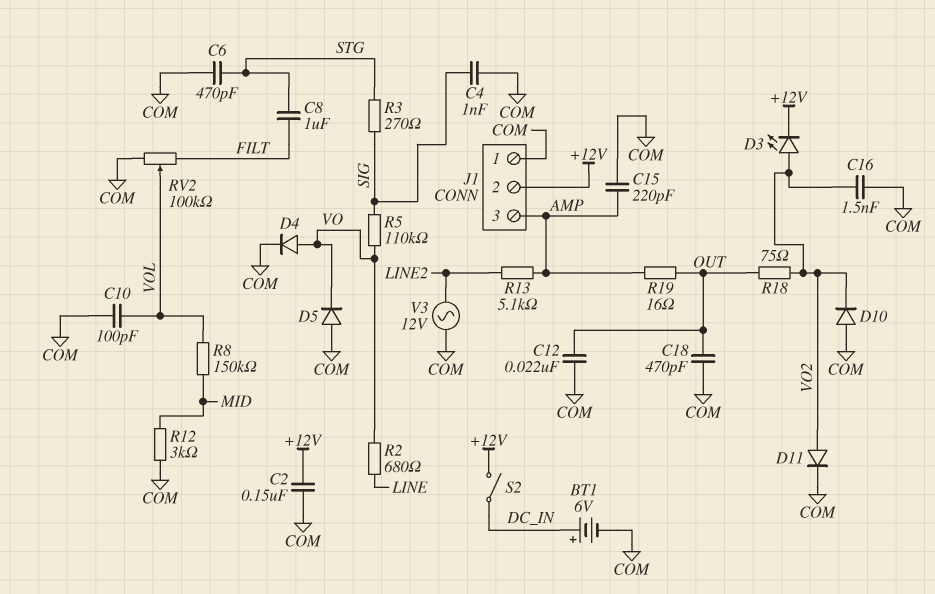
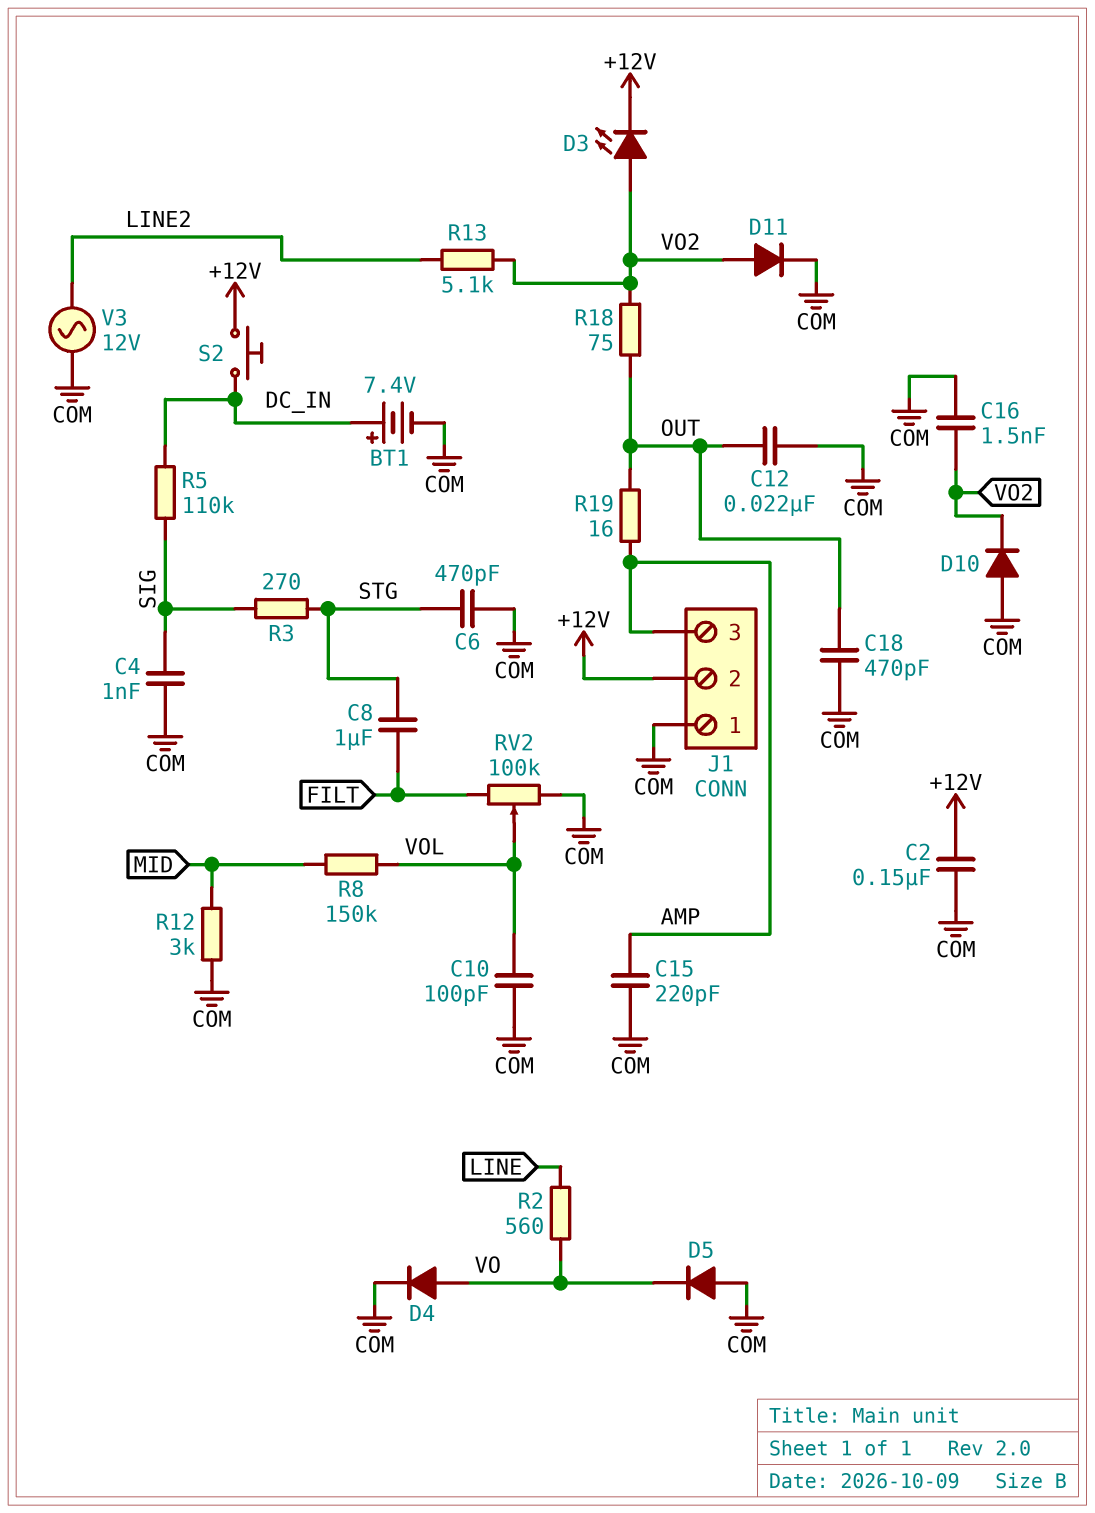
BT1: 6V (plus DC_IN, minus COM) -> 7.4V (plus DC_IN, minus COM)
R2: 680 (LINE, VO) -> 560 (LINE, VO)
R5: 110k (SIG, VO) -> 110k (DC_IN, SIG)
R13: 5.1k (AMP, LINE2) -> 5.1k (LINE2, VO2)
S2: switch (+12V, DC_IN) -> button (+12V, DC_IN)

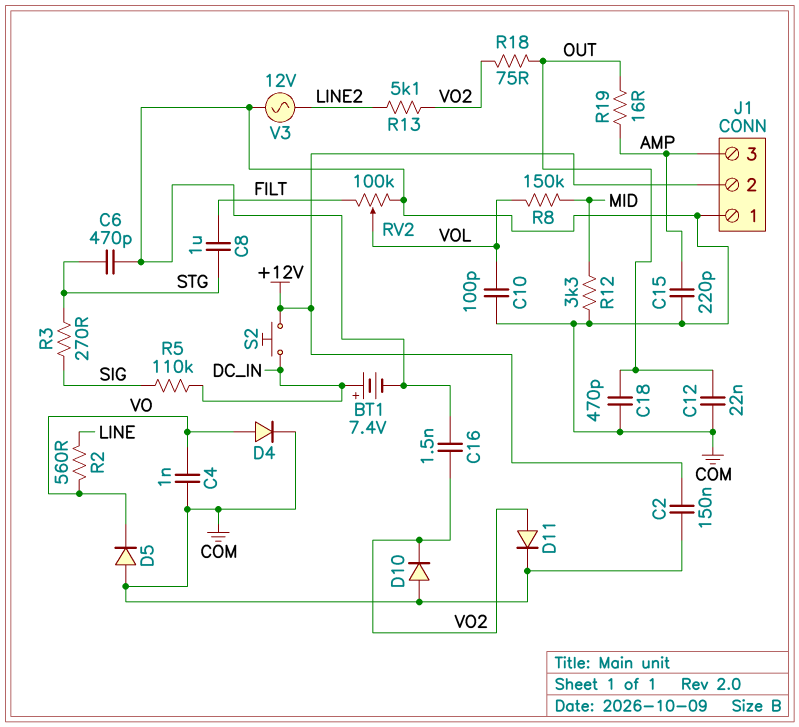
C4: 1nF (COM, SIG) -> 1nF (COM, VO)
D3: LED (A VO2, K +12V) -> none
R12: 3k (COM, MID) -> 3.3k (COM, MID)

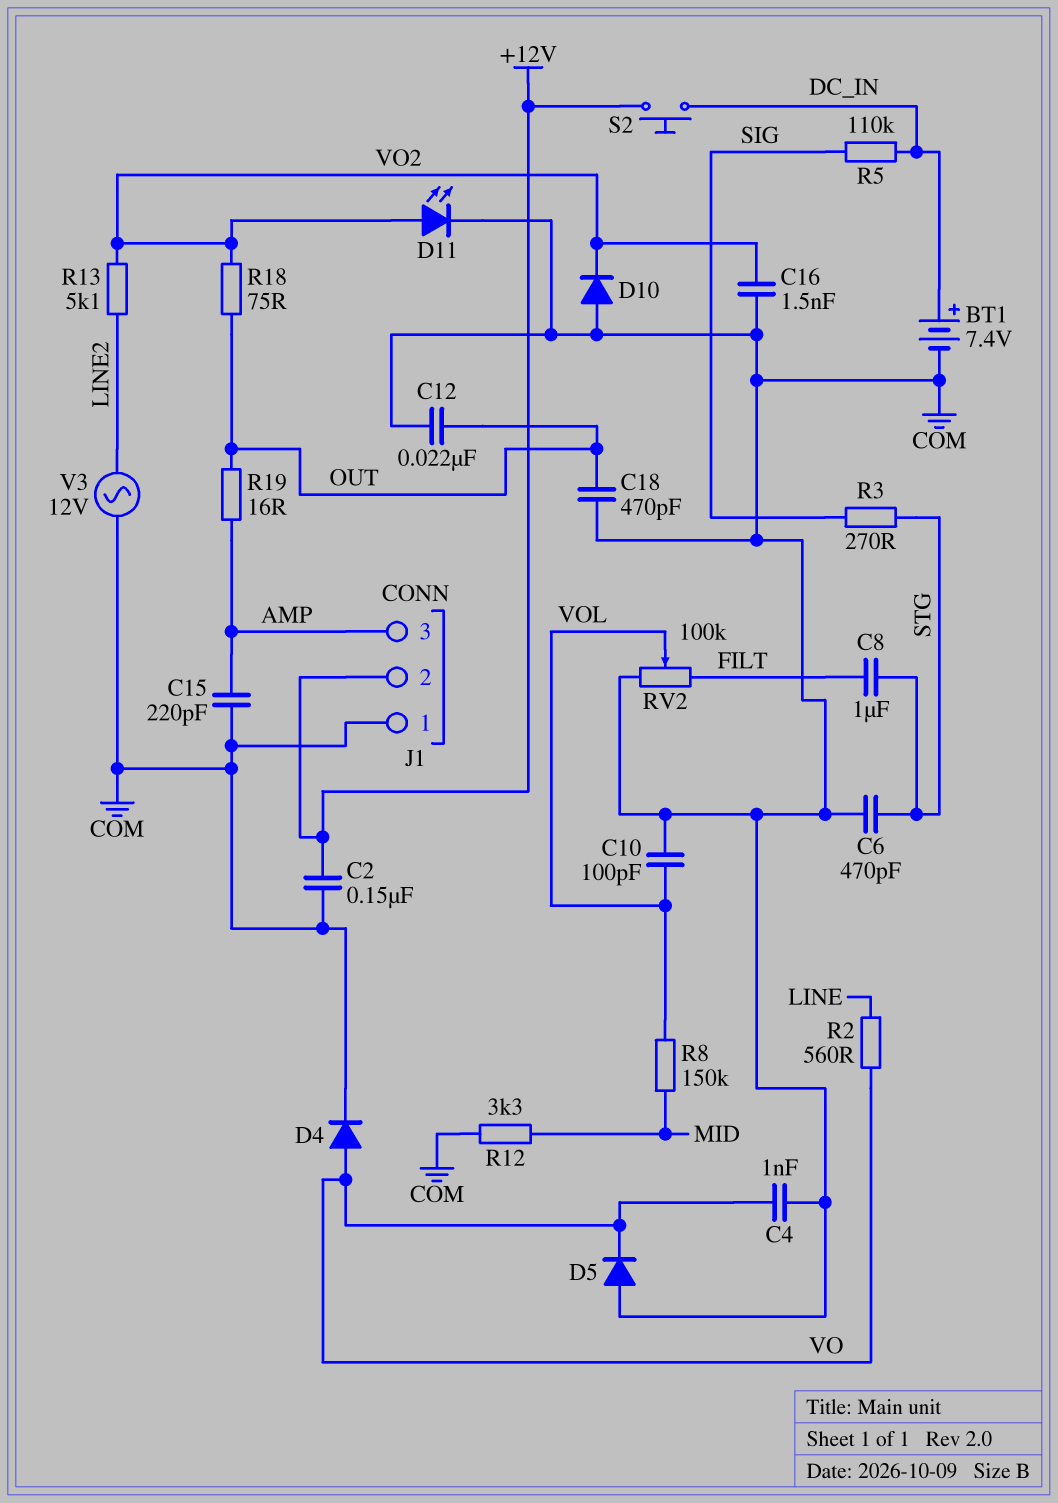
D11: diode (A VO2, K COM) -> LED (A VO2, K COM)

